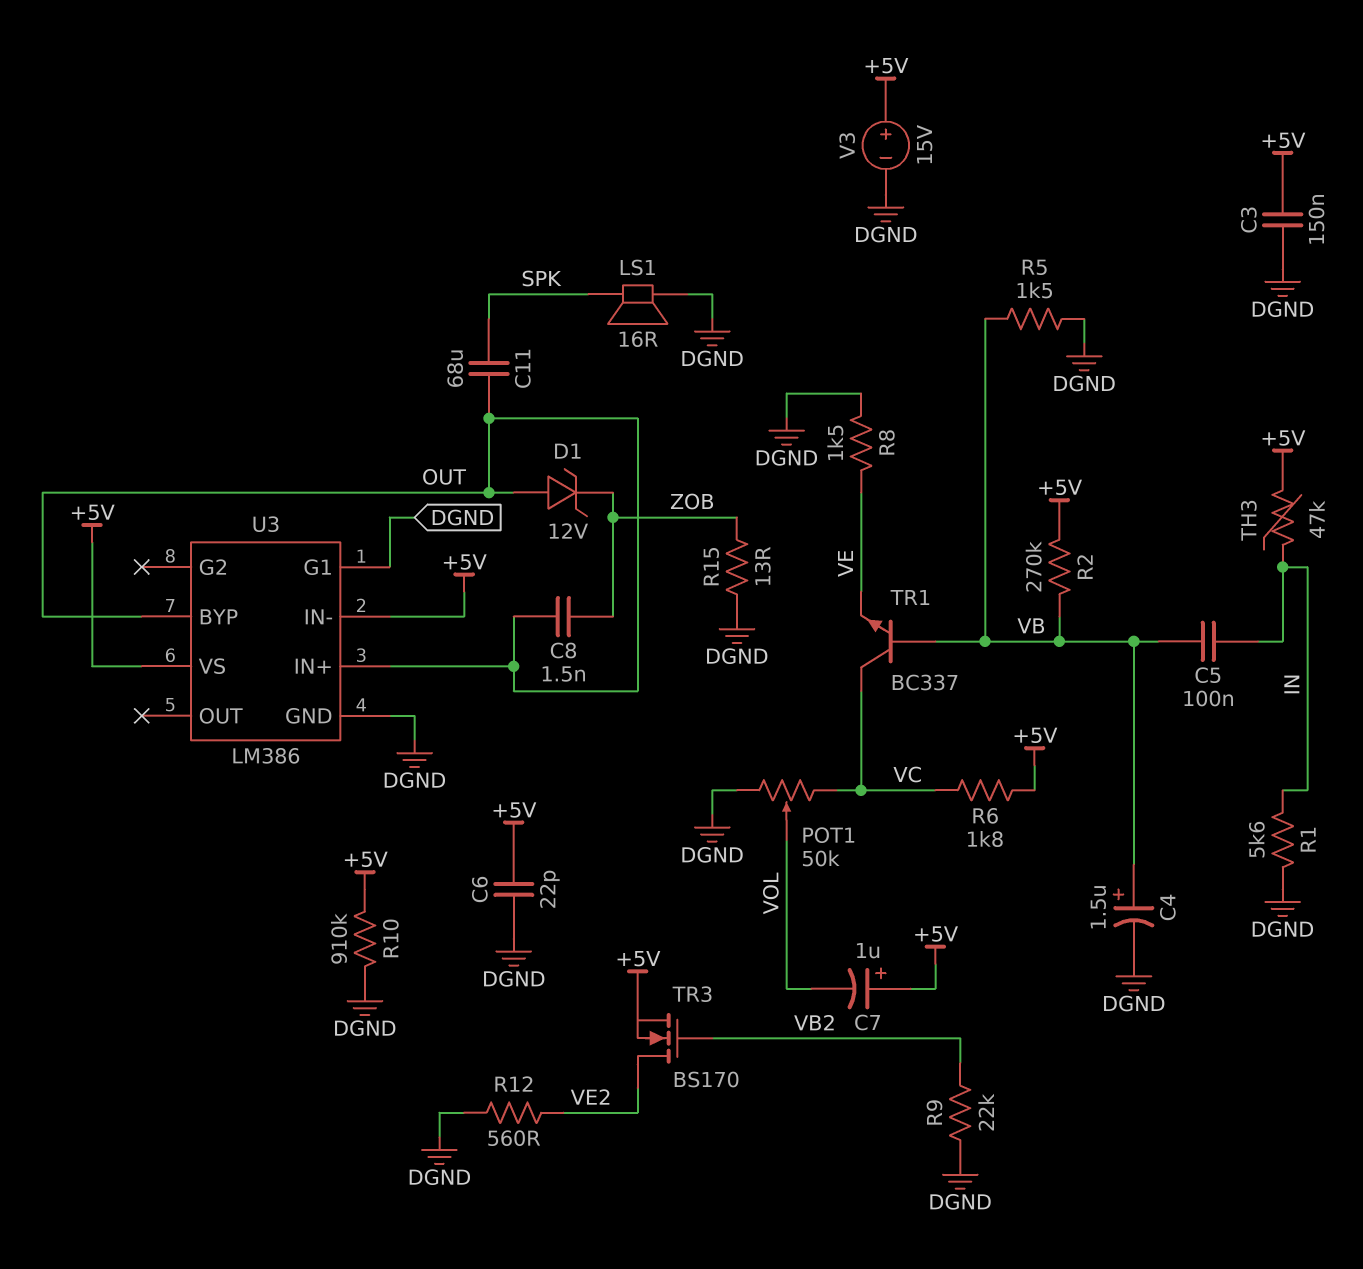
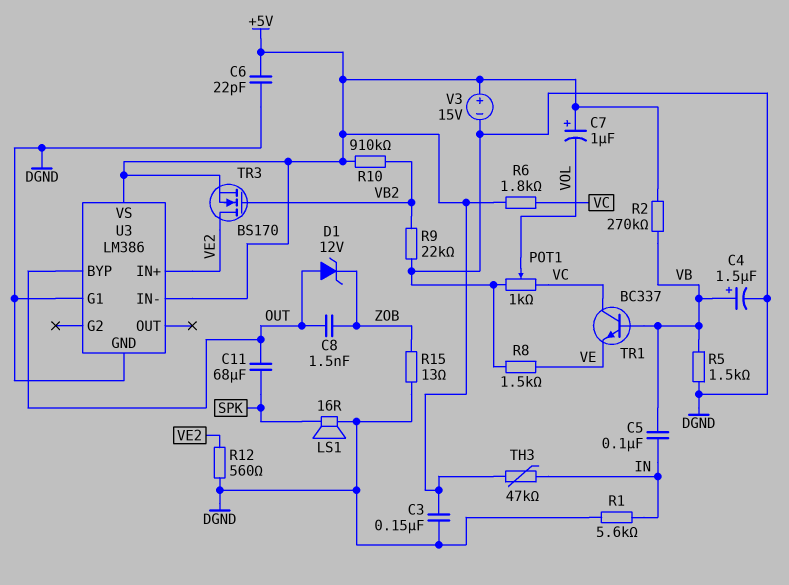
POT1: 50k (DGND, VC, wiper VOL) -> 1k (DGND, VC, wiper VOL)
R10: 910k (+5V, DGND) -> 910k (+5V, VB2)
U3 pin IN+: OUT -> VE2

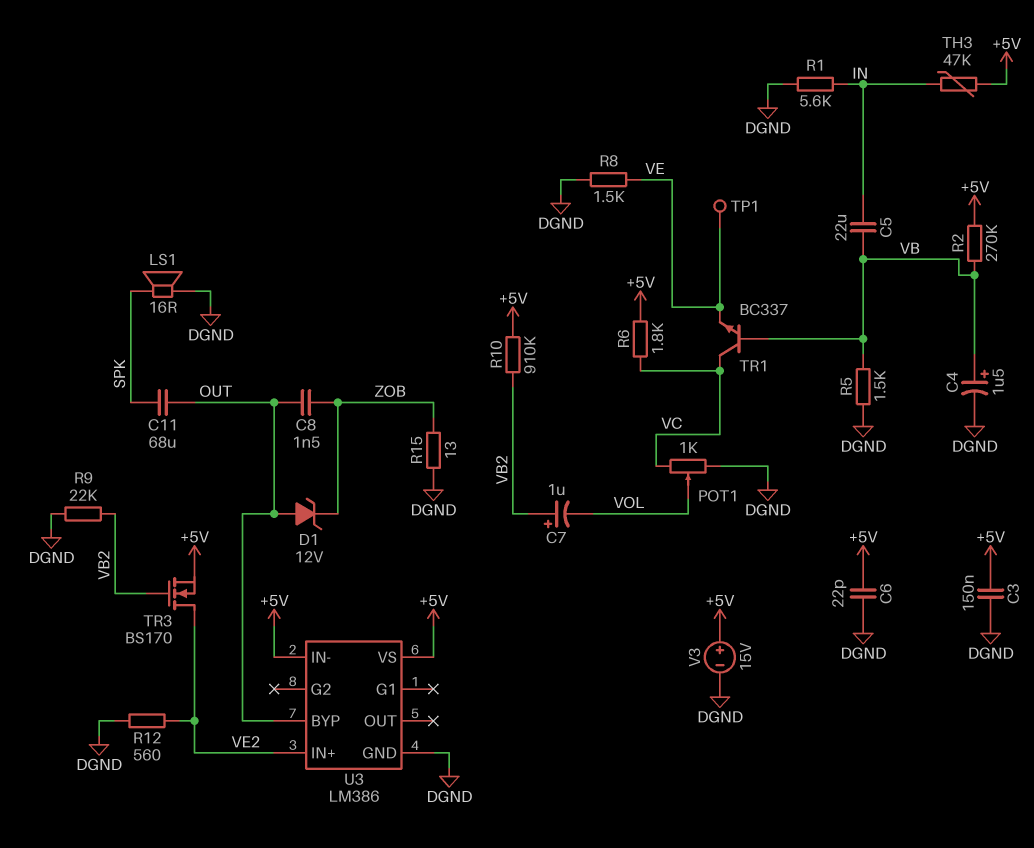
C5: 100nF (IN, VB) -> 22uF (IN, VB)
C7: 1uF (plus +5V, minus VOL) -> 1uF (plus VB2, minus VOL)
TP1: none -> test point (VE)
U3 pin G1: DGND -> none

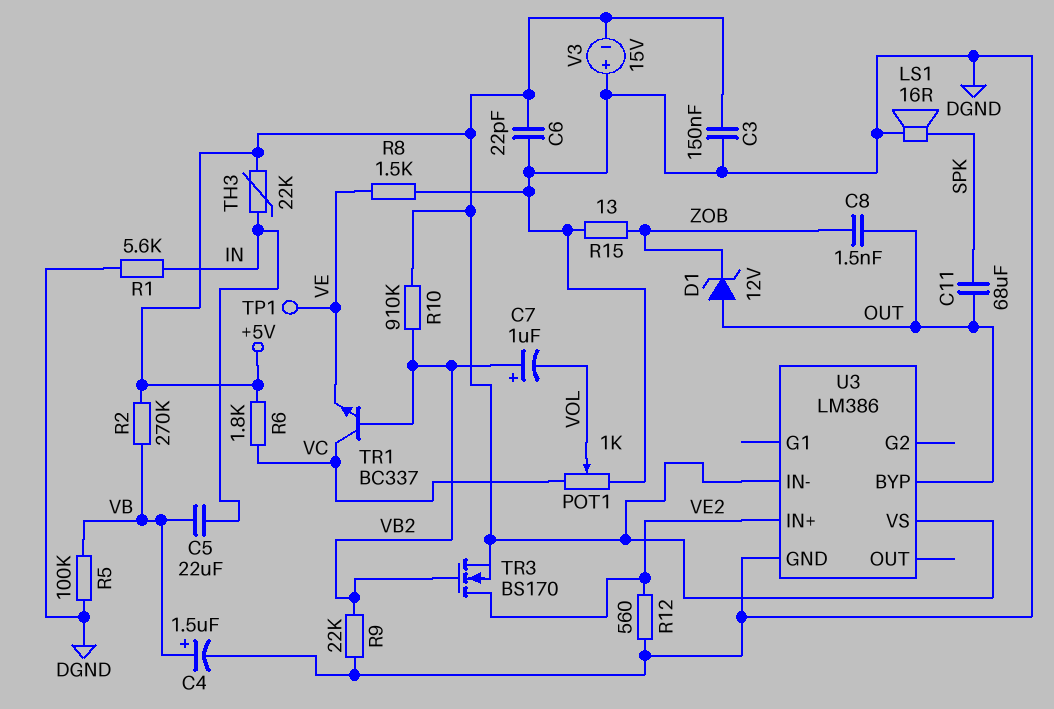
R5: 1.5k (DGND, VB) -> 100k (DGND, VB)
TH3: 47k (+5V, IN) -> 22k (+5V, IN)
TR1: NPN BC337 (B VB, C VC, E VE) -> NPN BC337 (B VB2, C VC, E VE)
V3: 15V (plus +5V, minus DGND) -> 15V (plus DGND, minus +5V)

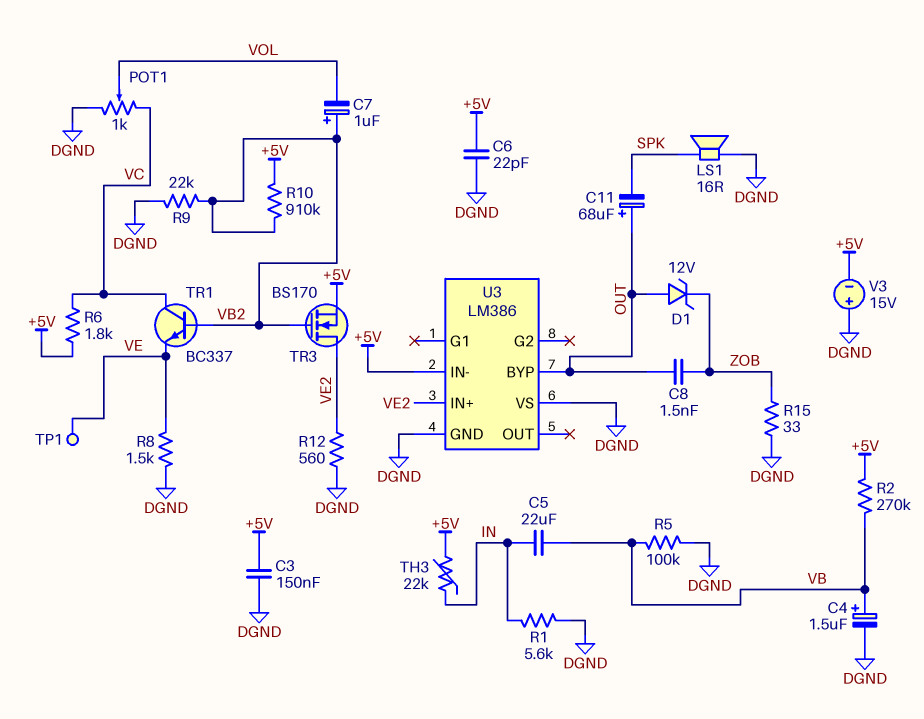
C11: 68uF (OUT, SPK) -> 68uF (plus OUT, minus SPK)
R15: 13 (DGND, ZOB) -> 33 (DGND, ZOB)
U3 pin VS: +5V -> DGND

